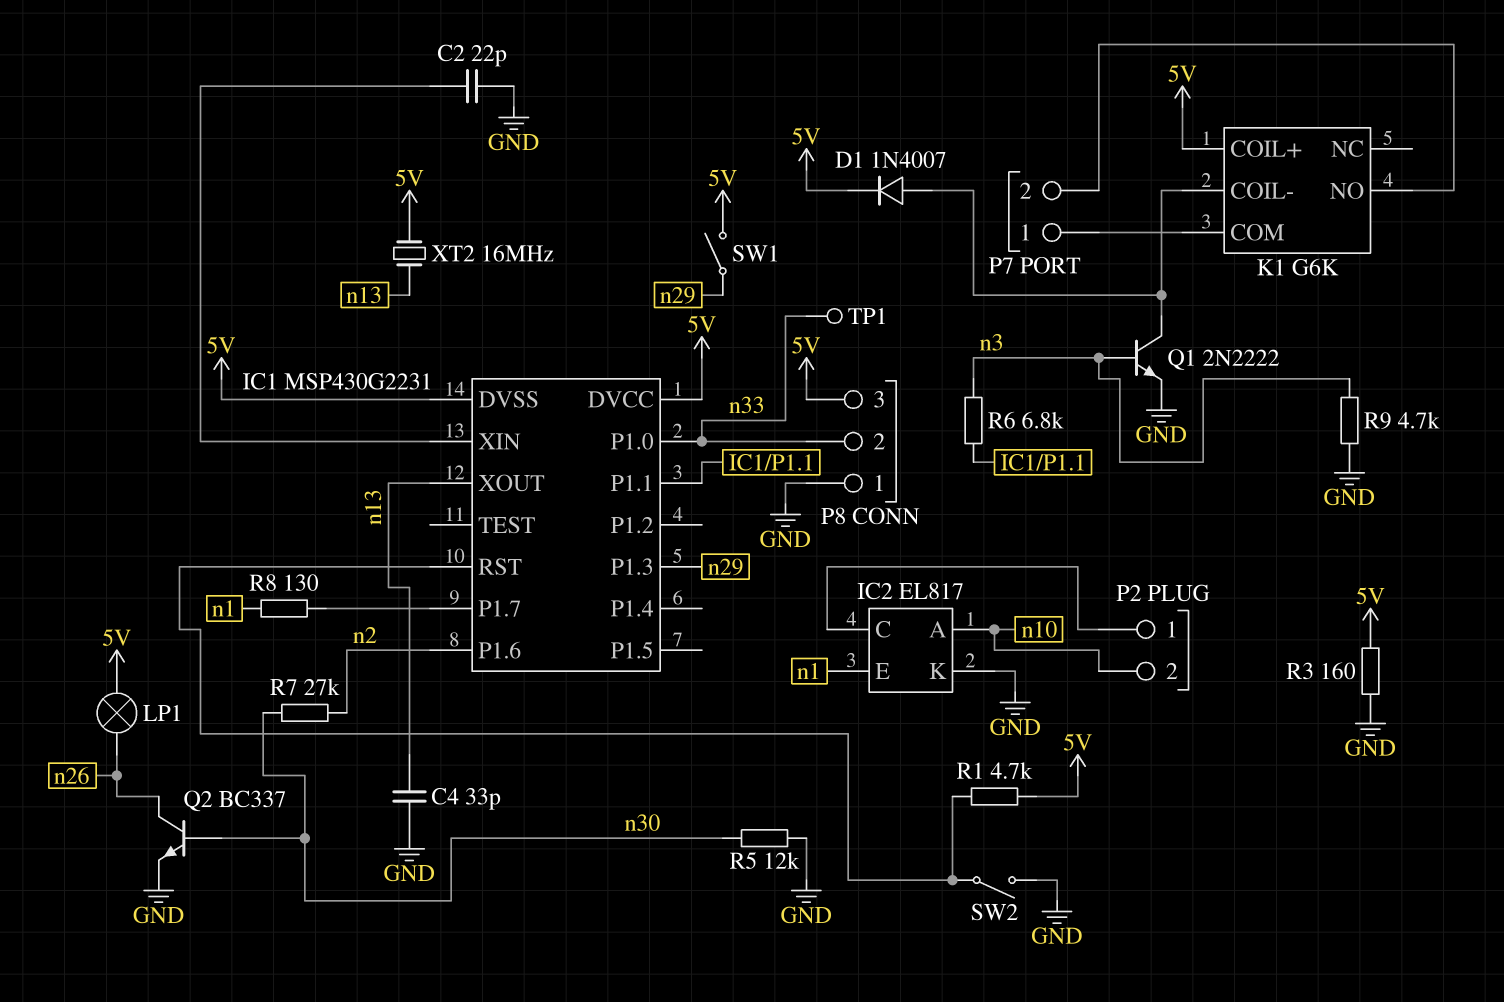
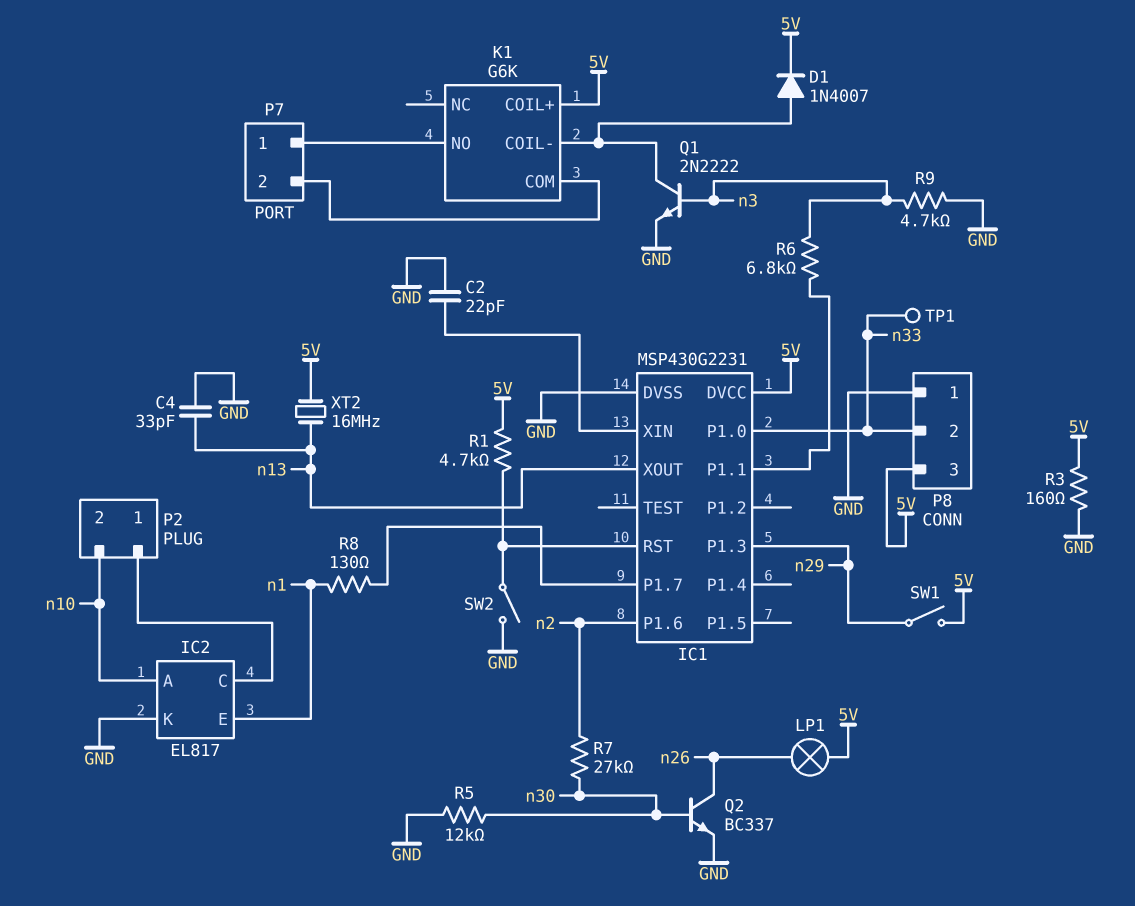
IC1 pin DVSS: 5V -> GND
P7 pin 1: K1/COM -> K1/NO
P7 pin 2: K1/NO -> K1/COM

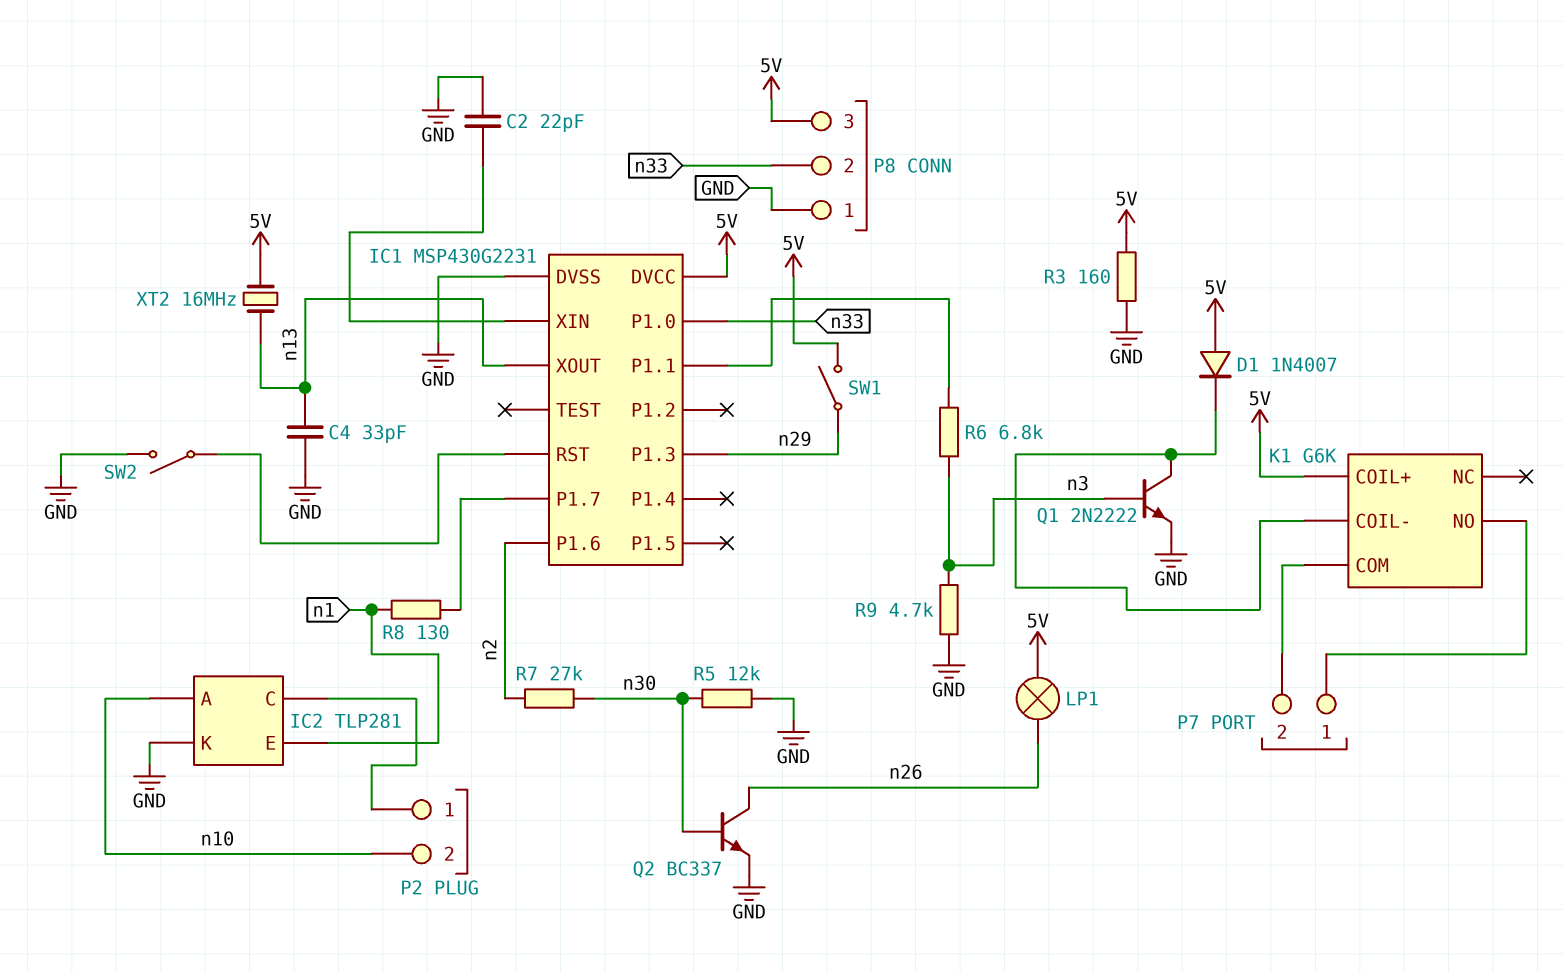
D1: diode 1N4007 (A K1/COIL-, K 5V) -> diode 1N4007 (A 5V, K K1/COIL-)
IC2: EL817 -> TLP281
R1: 4.7k (5V, IC1/RST) -> none
TP1: test point (n33) -> none

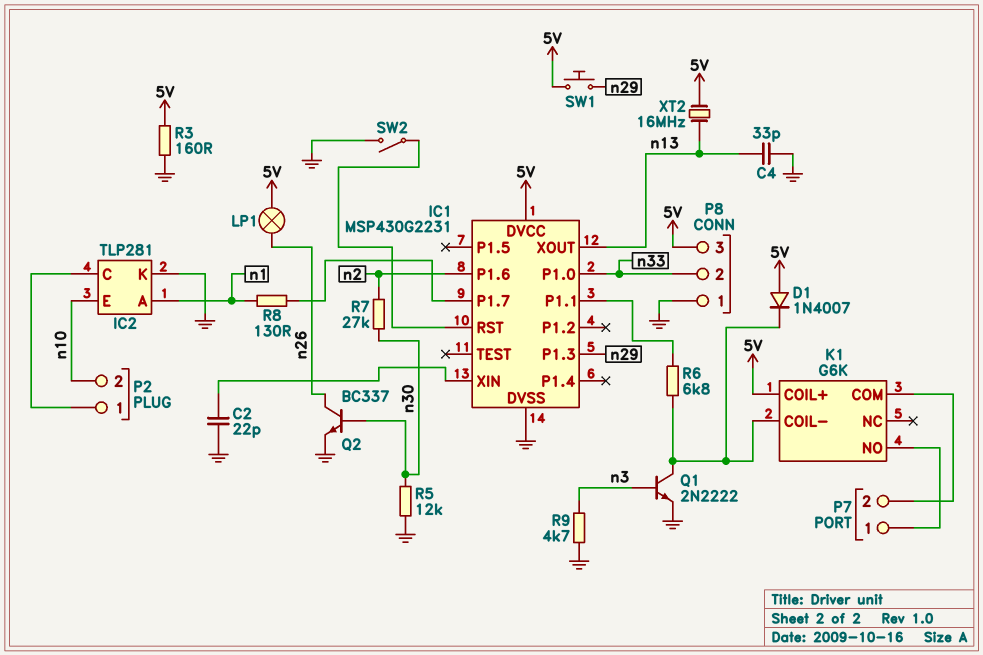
IC2 pin A: n10 -> n1
IC2 pin E: n1 -> n10
R6: 6.8k (IC1/P1.1, n3) -> 6.8k (IC1/P1.1, K1/COIL-)
SW1: switch (5V, n29) -> button (5V, n29)

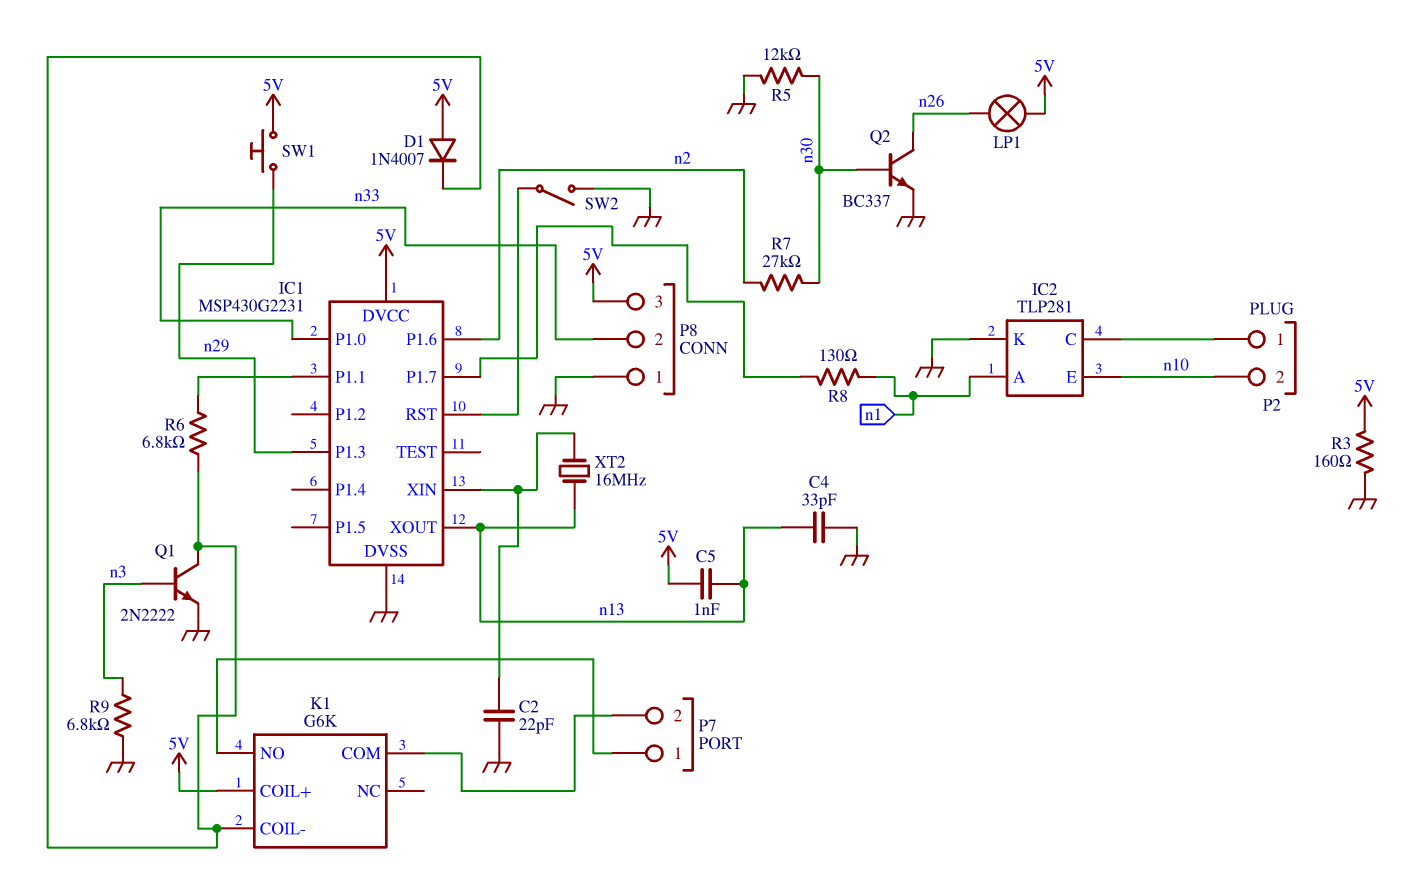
C5: none -> 1nF (5V, n13)
R9: 4.7k (GND, n3) -> 6.8k (GND, n3)
XT2: 16MHz (5V, n13) -> 16MHz (IC1/XIN, n13)

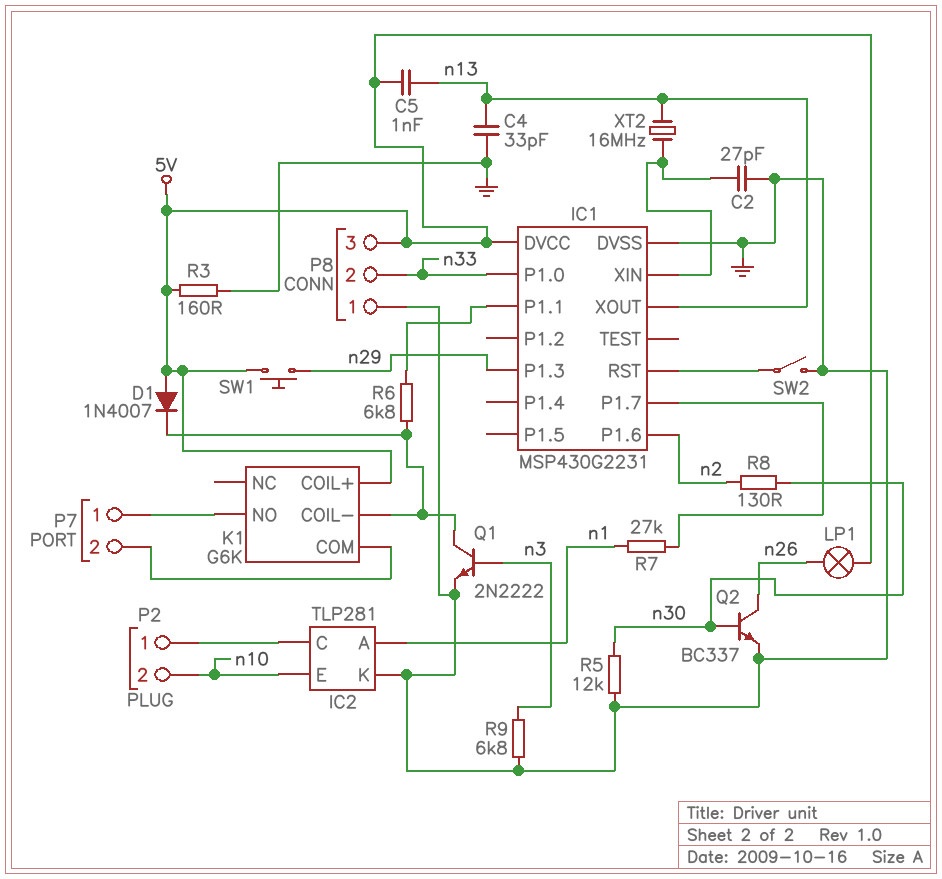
C2: 22pF (GND, IC1/XIN) -> 27pF (GND, IC1/XIN)
R7: 27k (n2, n30) -> 27k (IC1/P1.7, n1)
R8: 130 (IC1/P1.7, n1) -> 130 (n2, n30)

